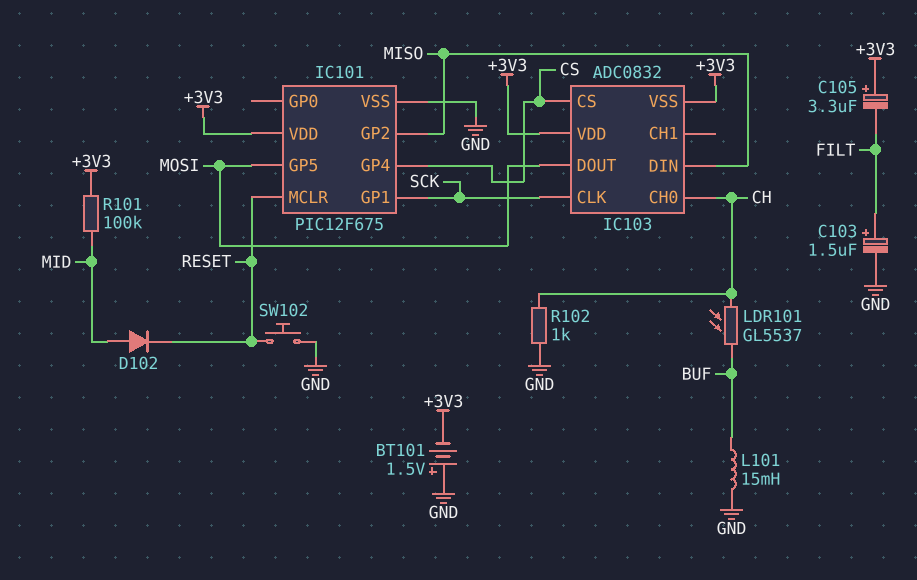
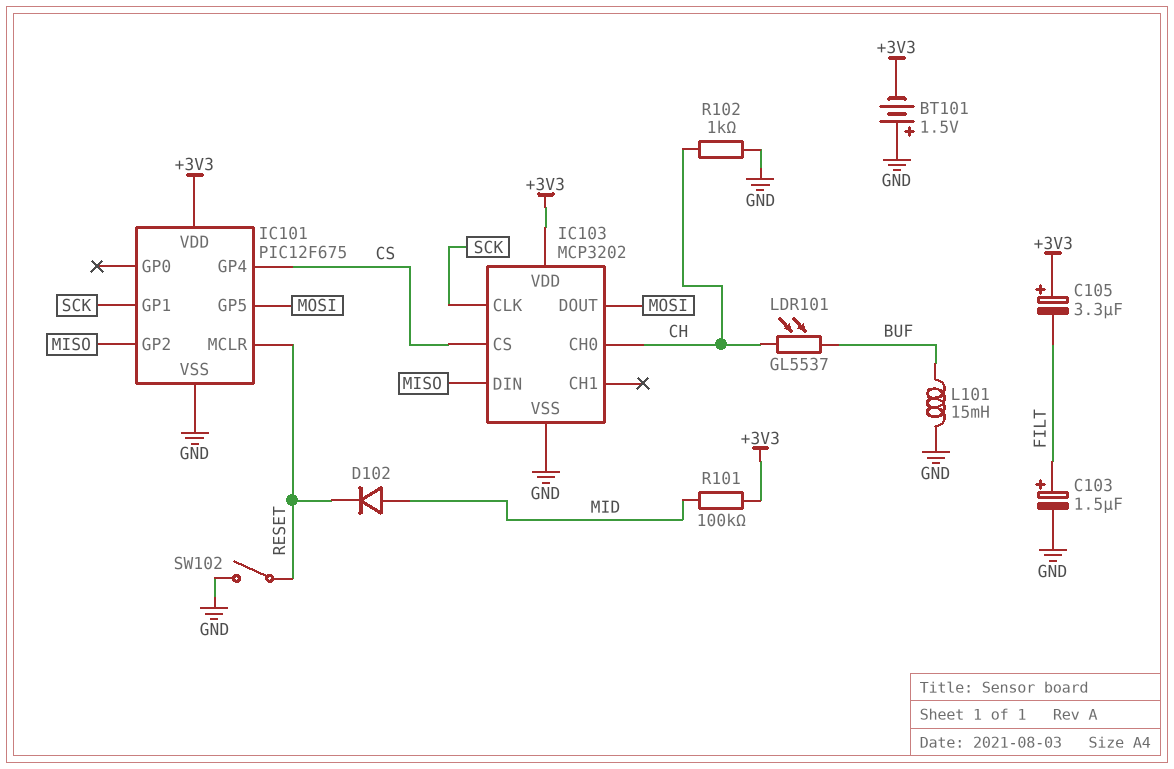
IC103: ADC0832 -> MCP3202
IC103 pin VSS: +3V3 -> GND
SW102: button (GND, RESET) -> switch (GND, RESET)

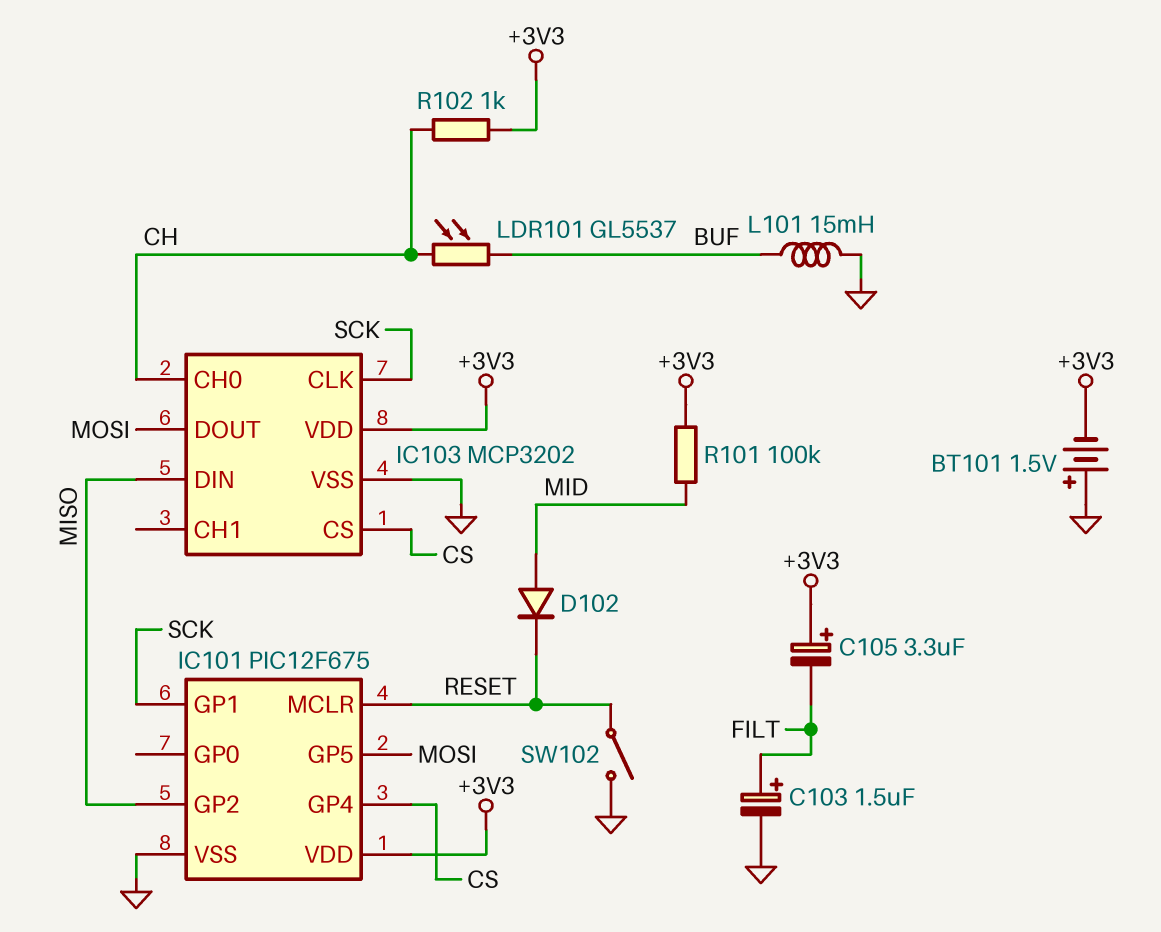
R102: 1k (CH, GND) -> 1k (+3V3, CH)

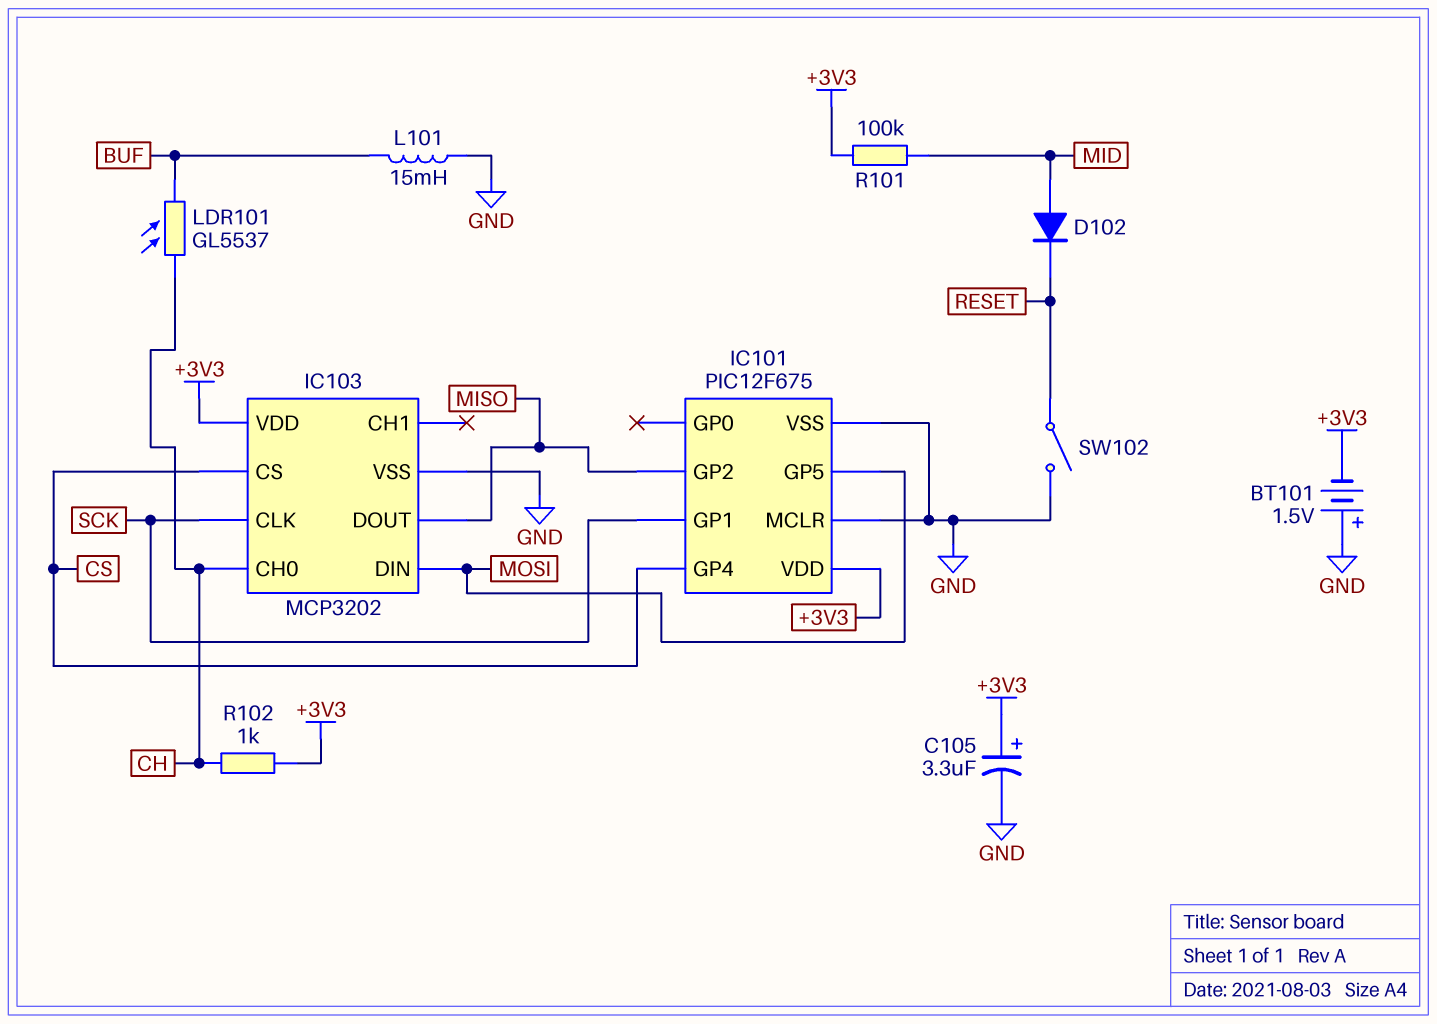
C103: 1.5uF (plus FILT, minus GND) -> none
C105: 3.3uF (plus +3V3, minus FILT) -> 3.3uF (plus +3V3, minus GND)
IC101 pin MCLR: RESET -> GND
IC103 pin DIN: MISO -> MOSI
IC103 pin DOUT: MOSI -> MISO

